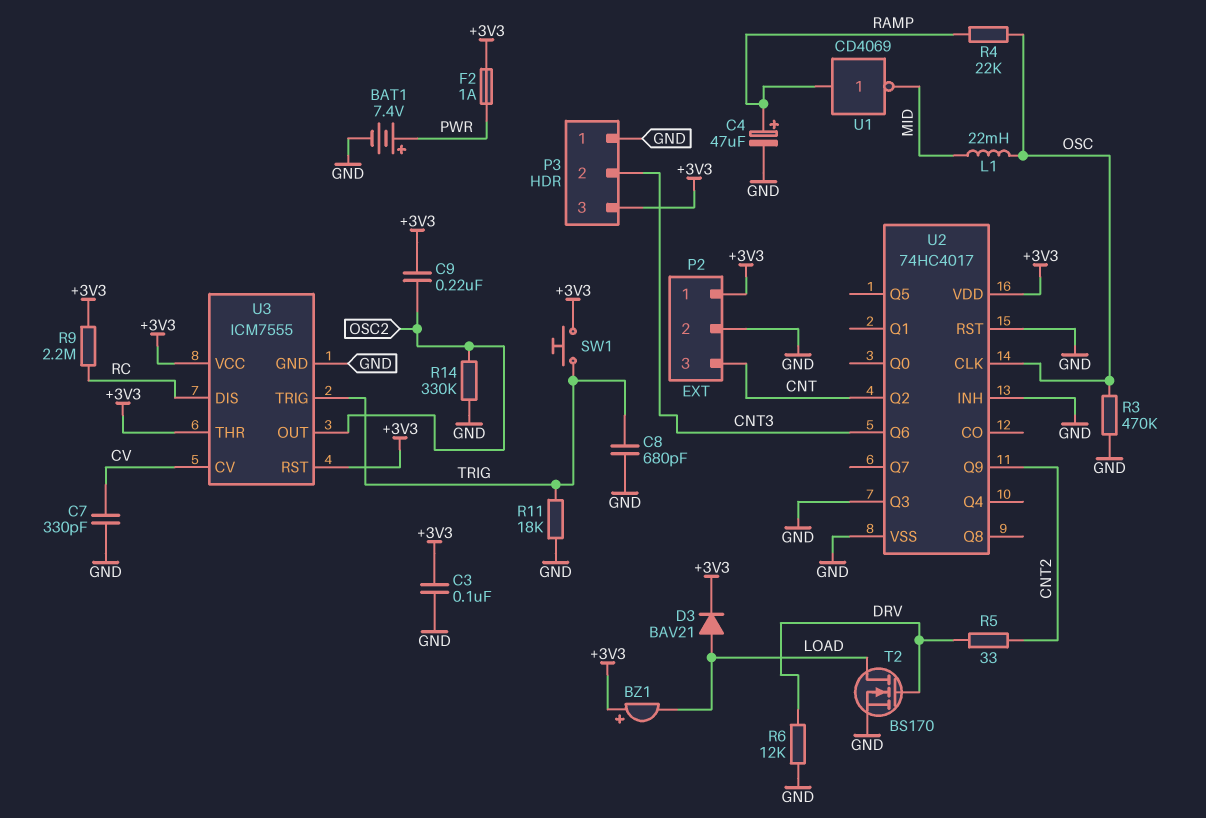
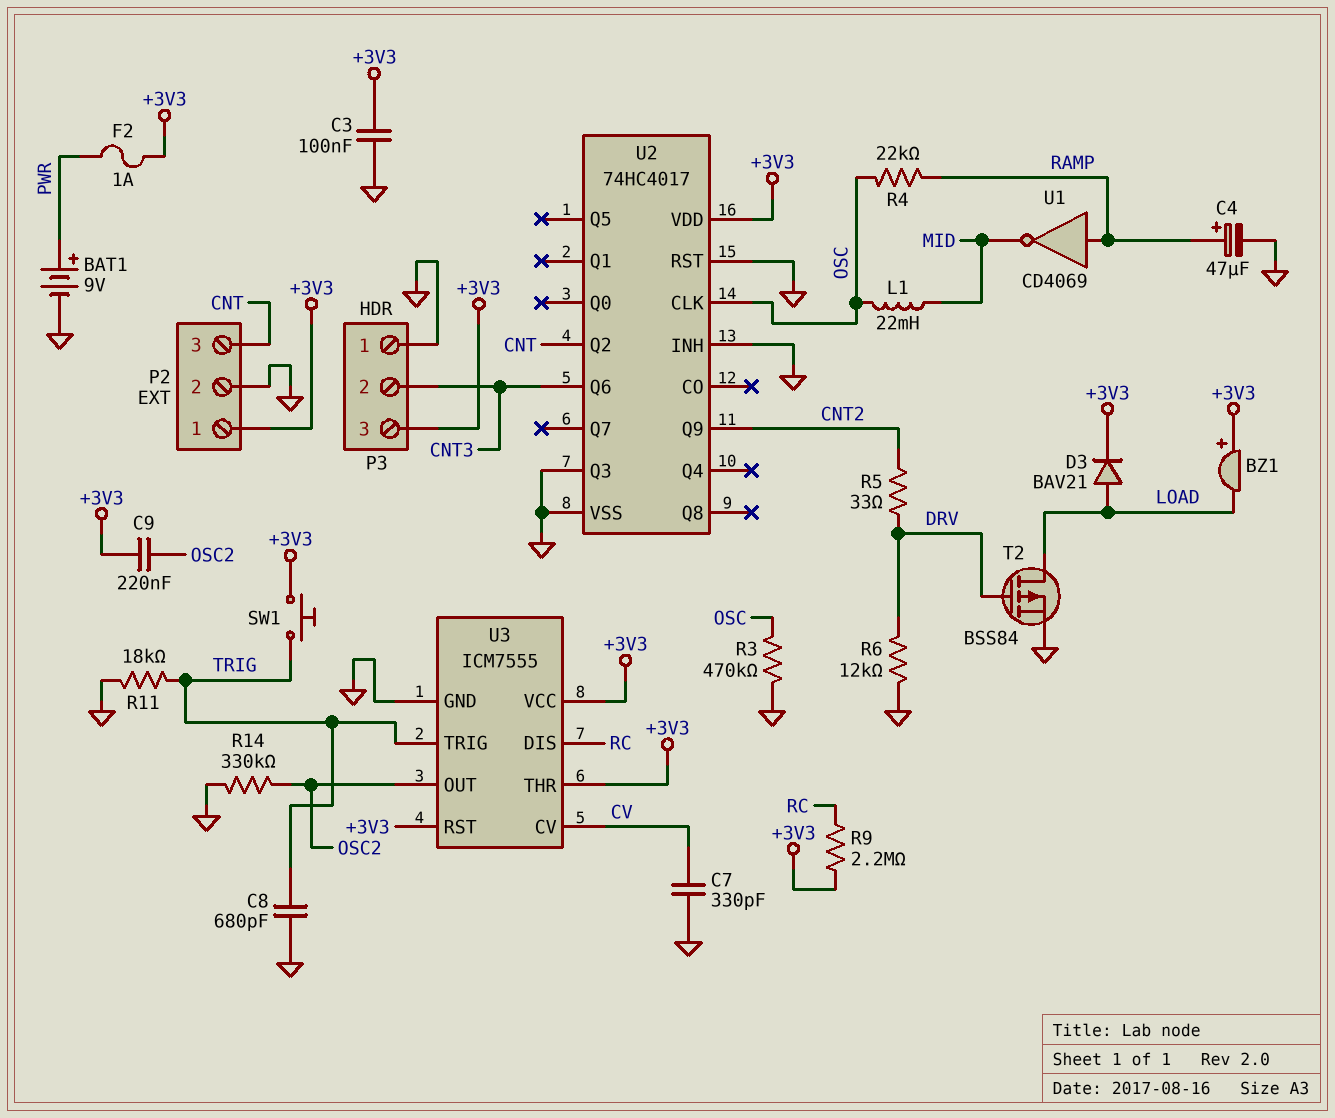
BAT1: 7.4V (plus PWR, minus GND) -> 9V (plus PWR, minus GND)
T2: NMOS BS170 (G DRV, D LOAD, S GND) -> PMOS BSS84 (G DRV, D LOAD, S GND)

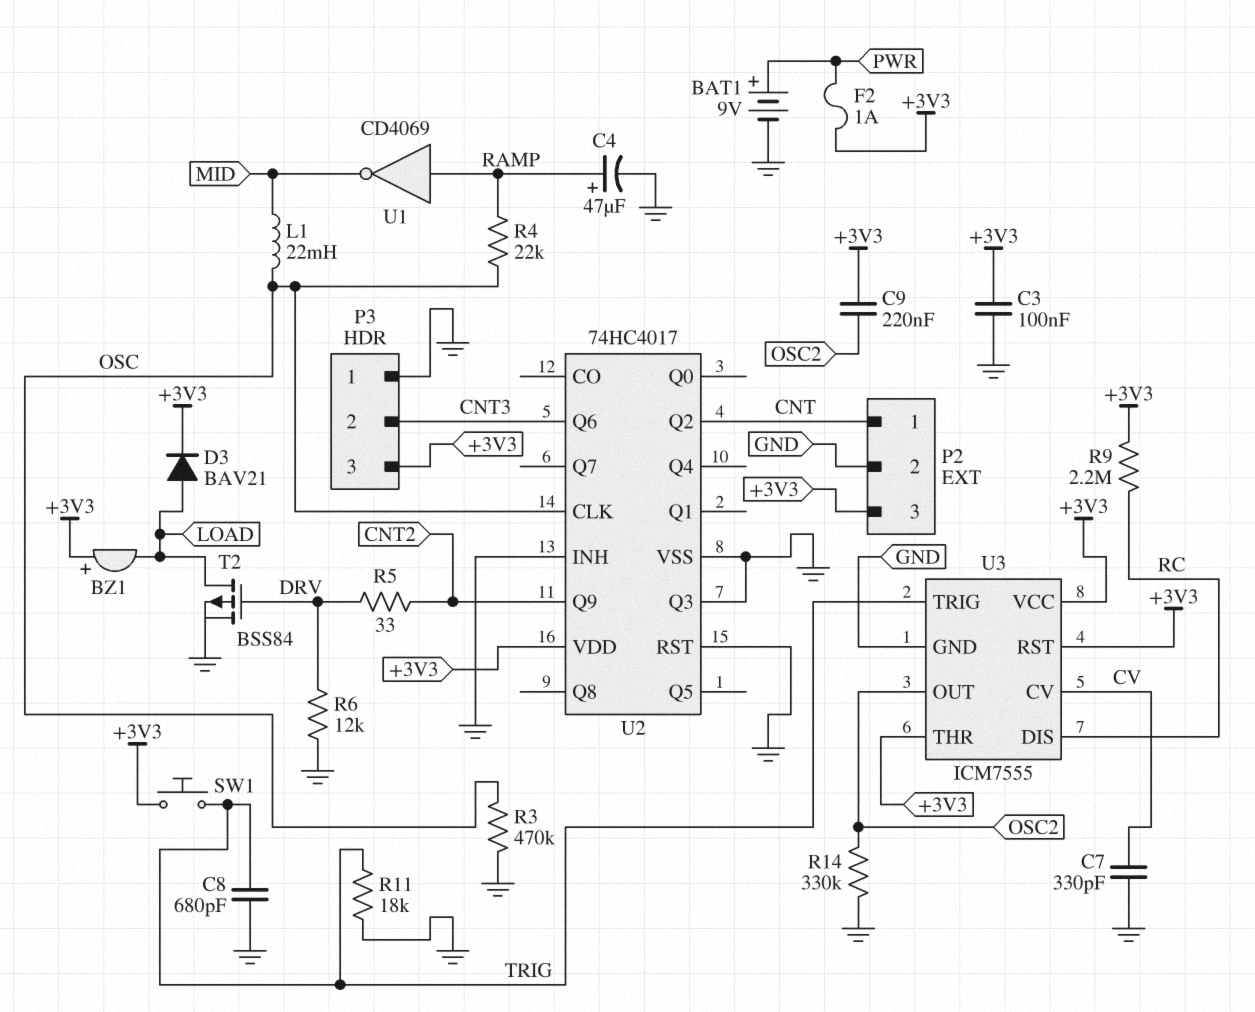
P2 pin 1: +3V3 -> CNT
P2 pin 3: CNT -> +3V3

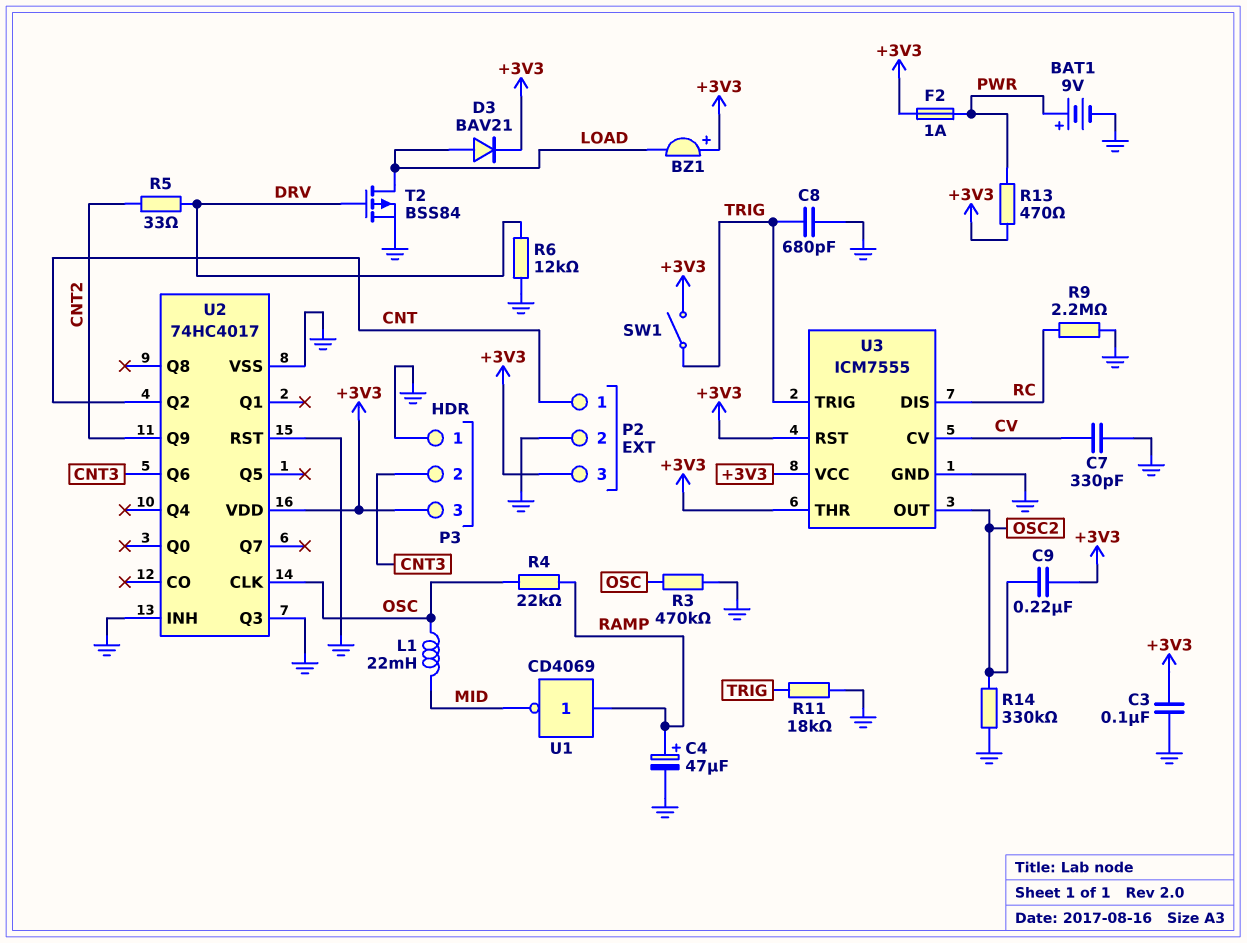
R9: 2.2M (+3V3, RC) -> 2.2M (GND, RC)
R13: none -> 470 (+3V3, PWR)
SW1: button (+3V3, TRIG) -> switch (+3V3, TRIG)

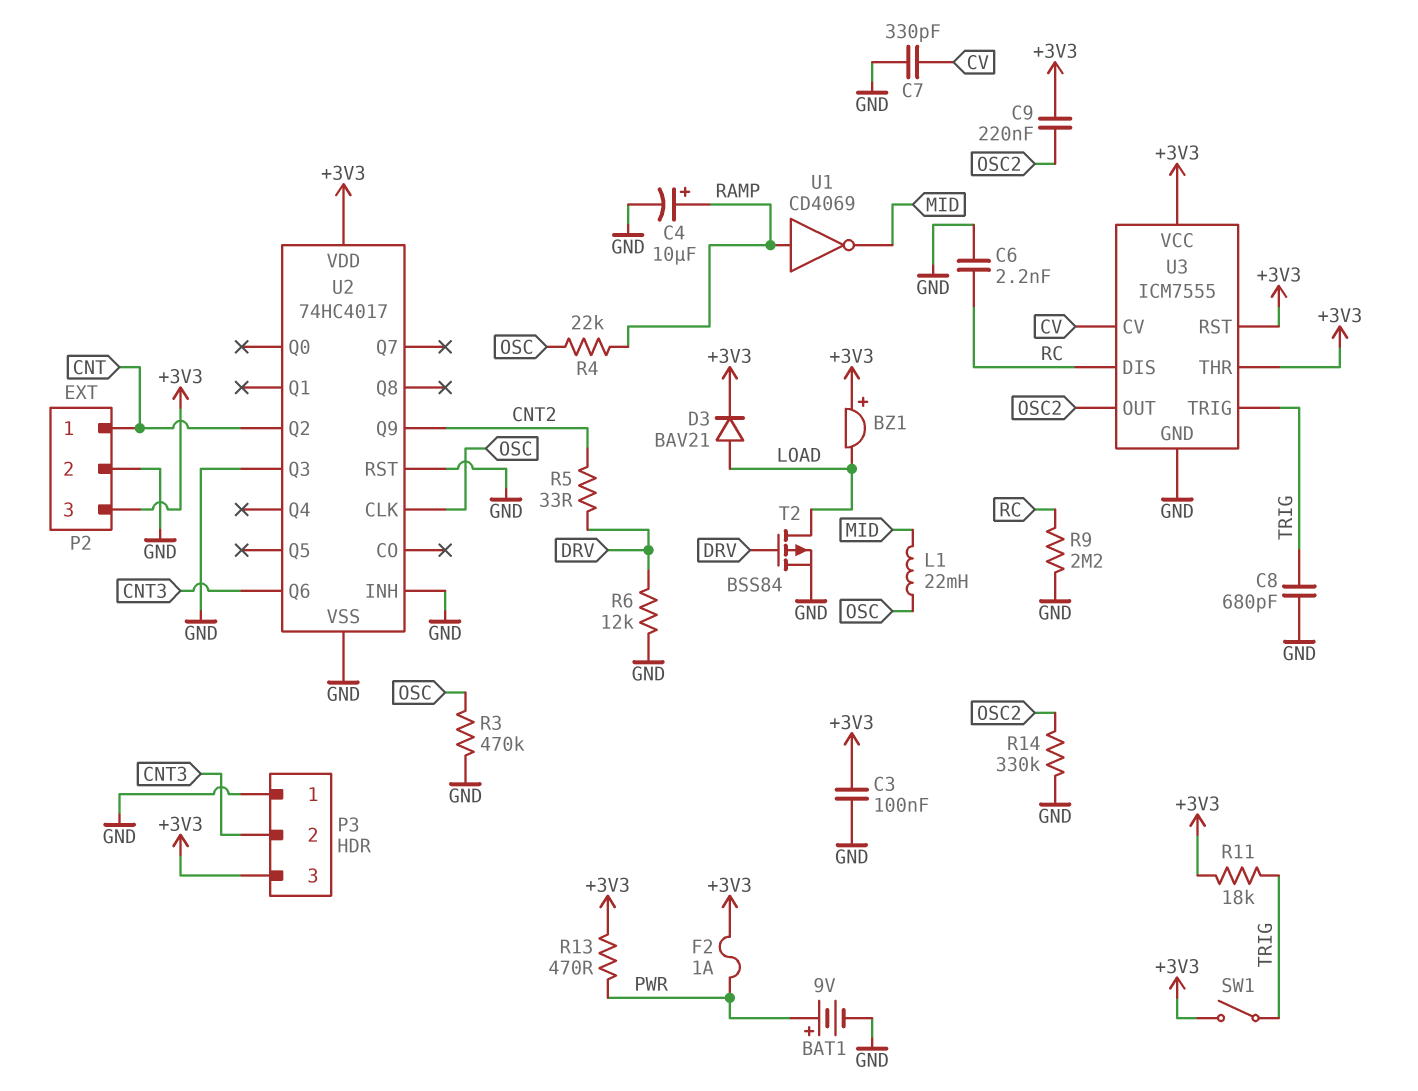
C4: 47uF (plus RAMP, minus GND) -> 10uF (plus RAMP, minus GND)
C6: none -> 2.2nF (GND, RC)
R11: 18k (GND, TRIG) -> 18k (+3V3, TRIG)

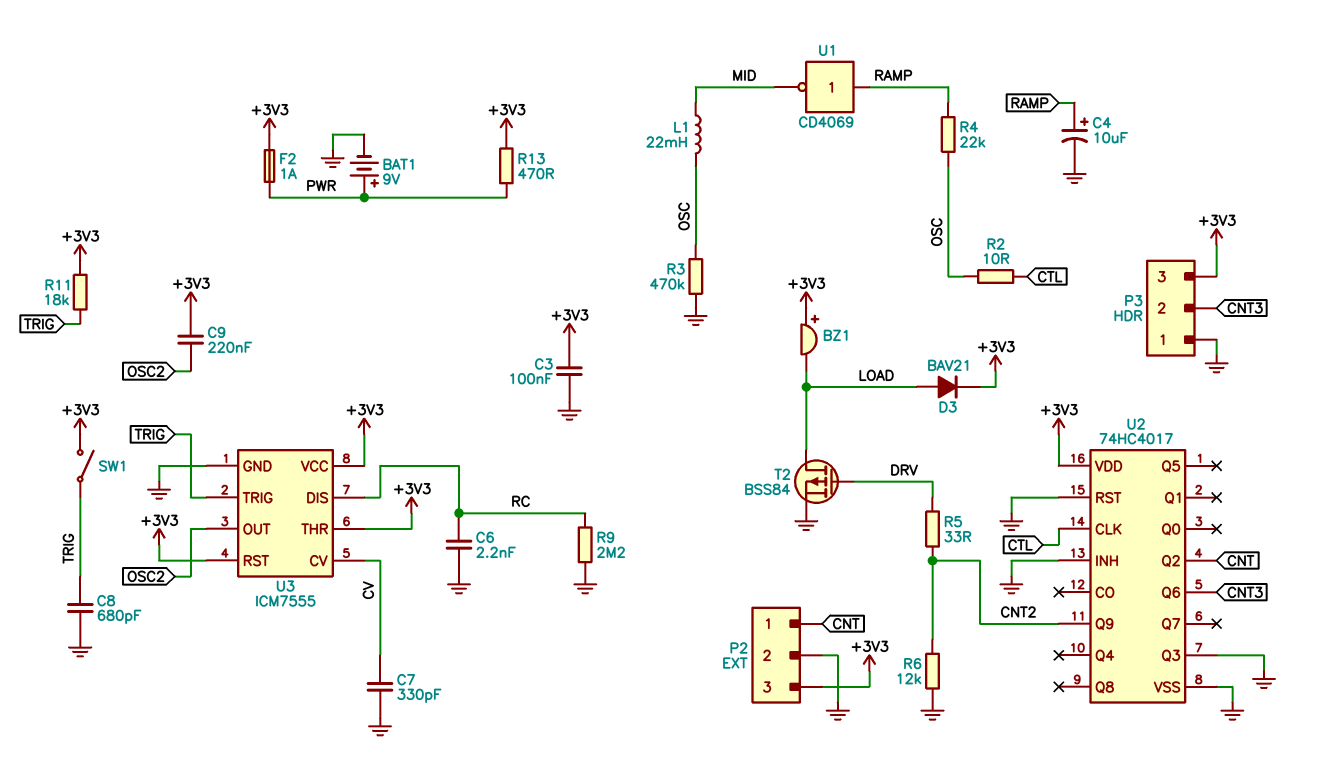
R2: none -> 10 (CTL, OSC)
R6: 12k (DRV, GND) -> 12k (CNT2, GND)
R14: 330k (GND, OSC2) -> none
U2 pin CLK: OSC -> CTL

